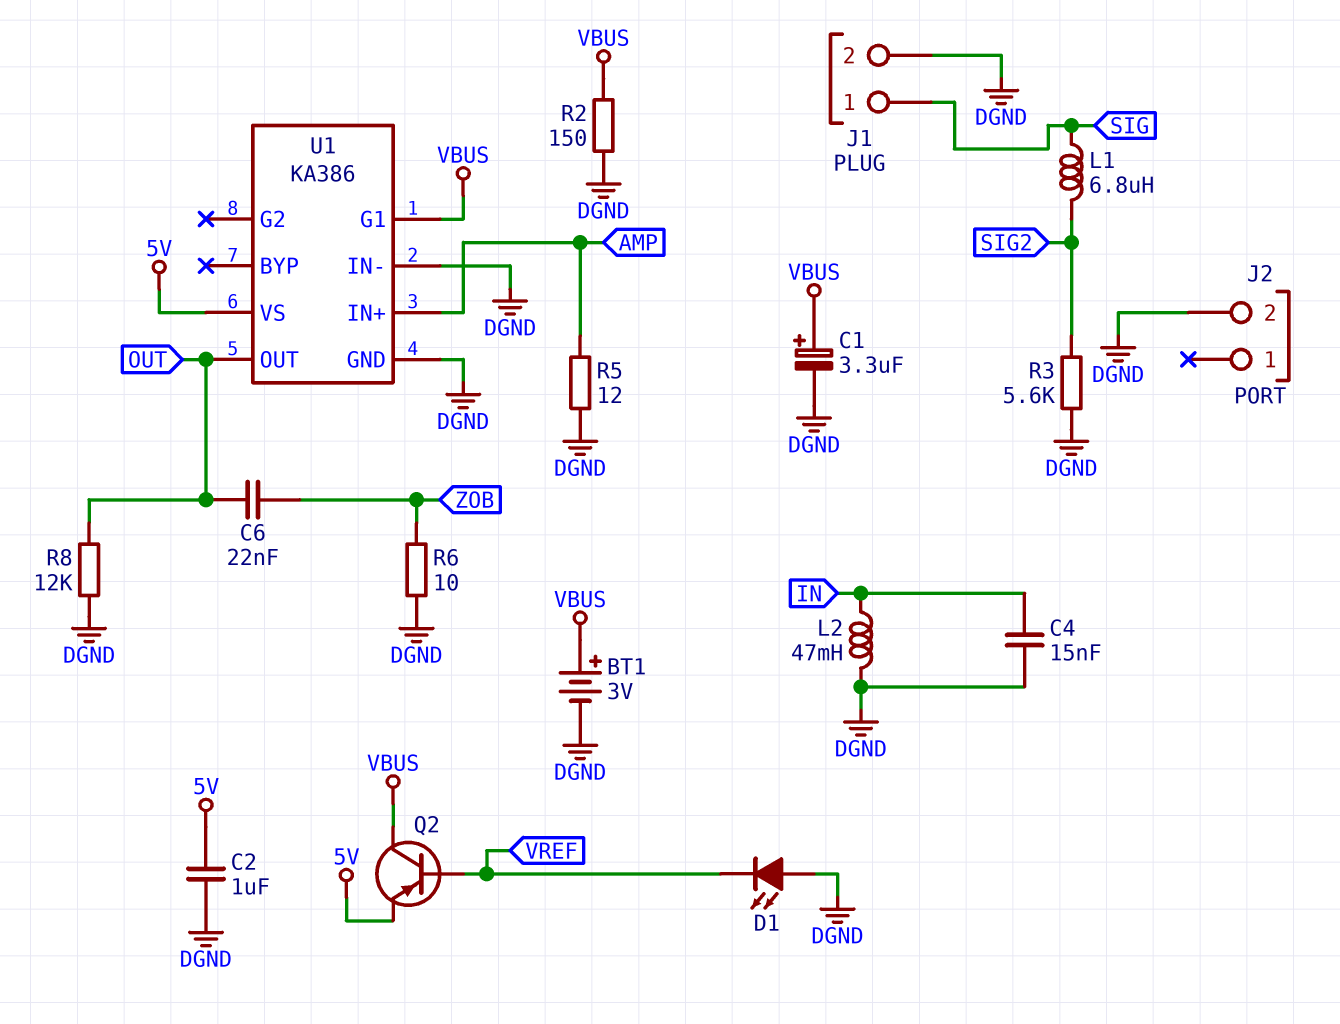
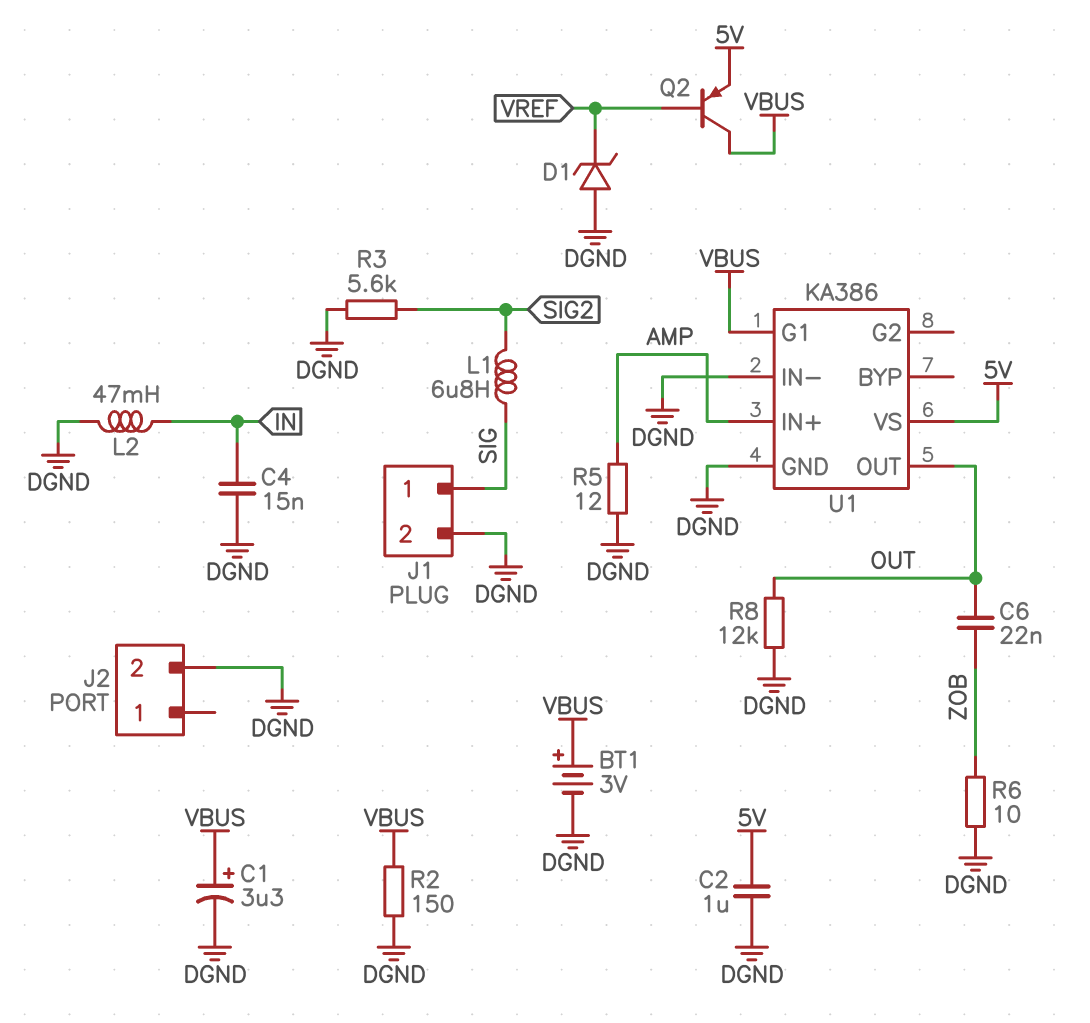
D1: LED (A DGND, K VREF) -> zener (A DGND, K VREF)

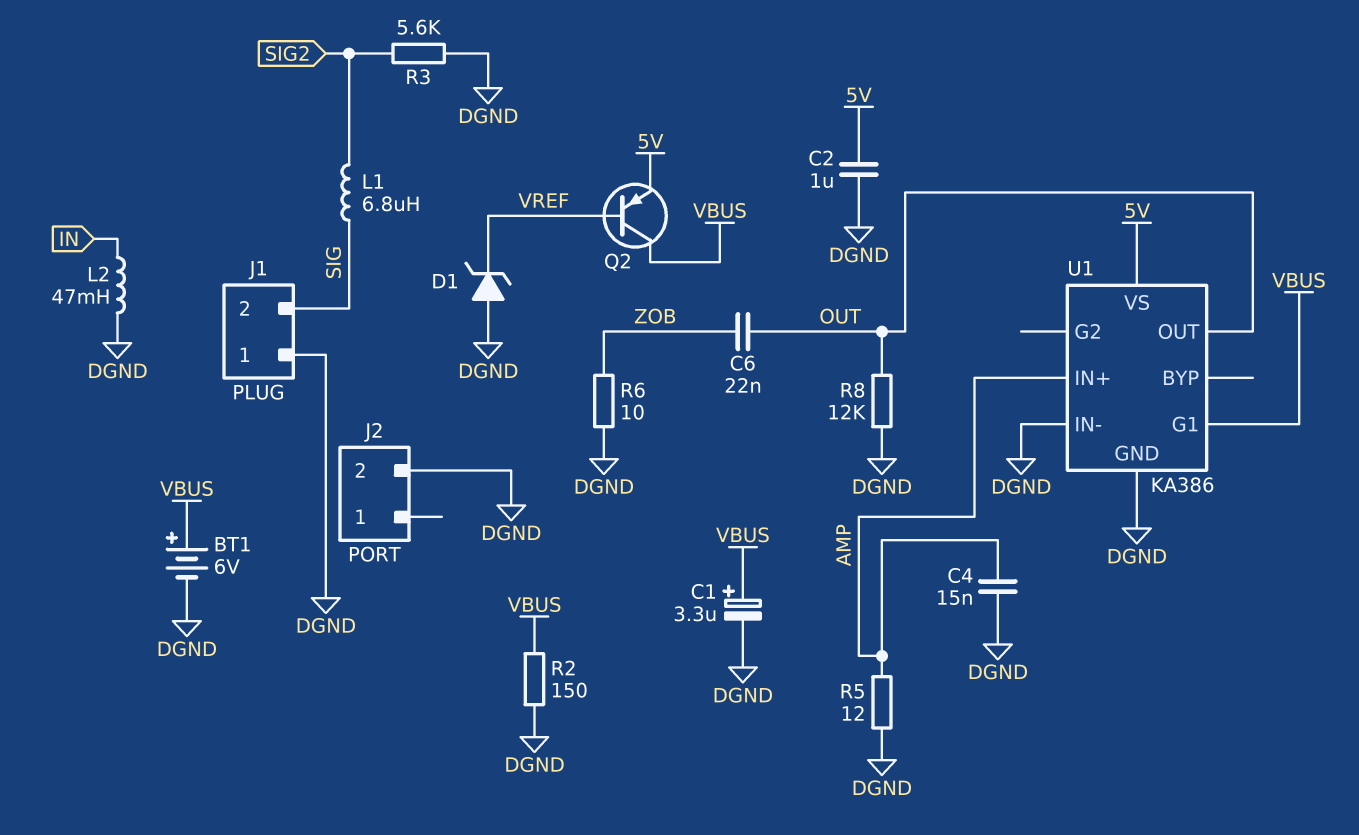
BT1: 3V (plus VBUS, minus DGND) -> 6V (plus VBUS, minus DGND)
C4: 15nF (DGND, IN) -> 15nF (AMP, DGND)
J1 pin 1: SIG -> DGND
J1 pin 2: DGND -> SIG

